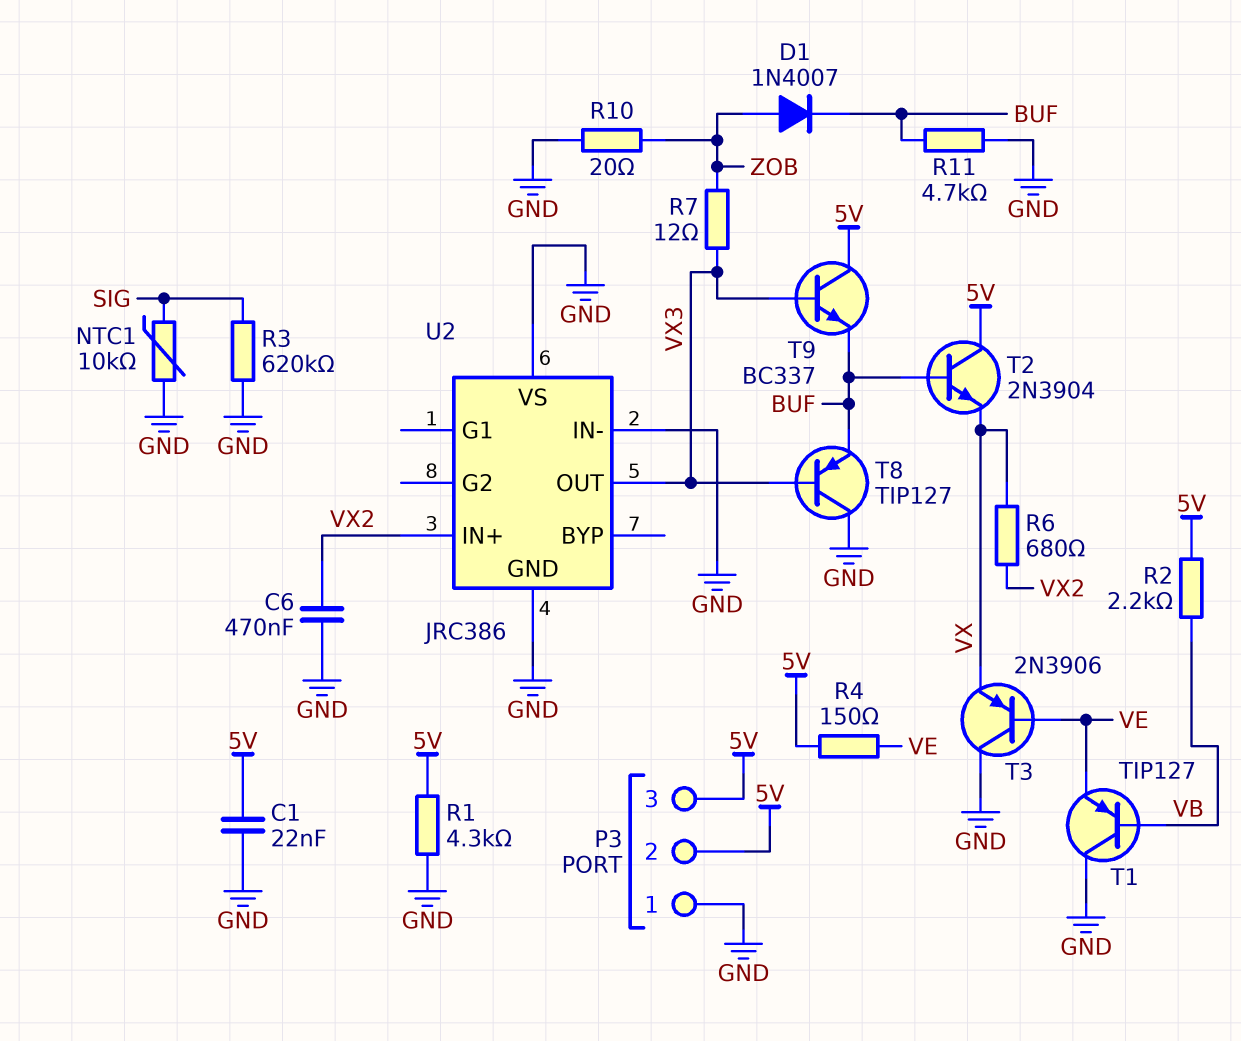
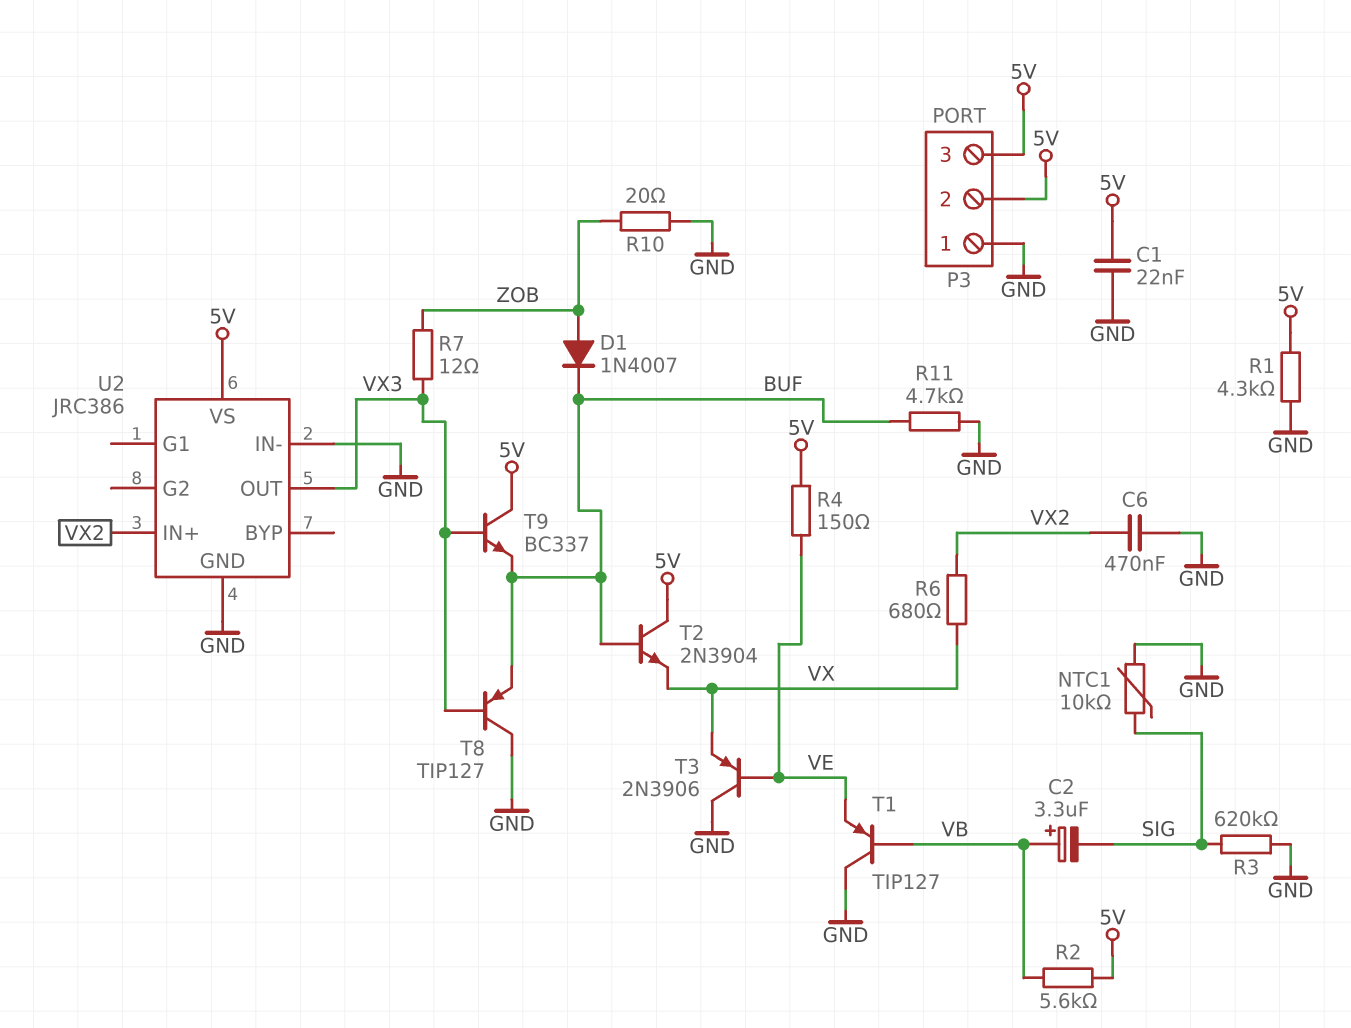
C2: none -> 3.3uF (plus VB, minus SIG)
R2: 2.2k (5V, VB) -> 5.6k (5V, VB)
U2 pin VS: GND -> 5V

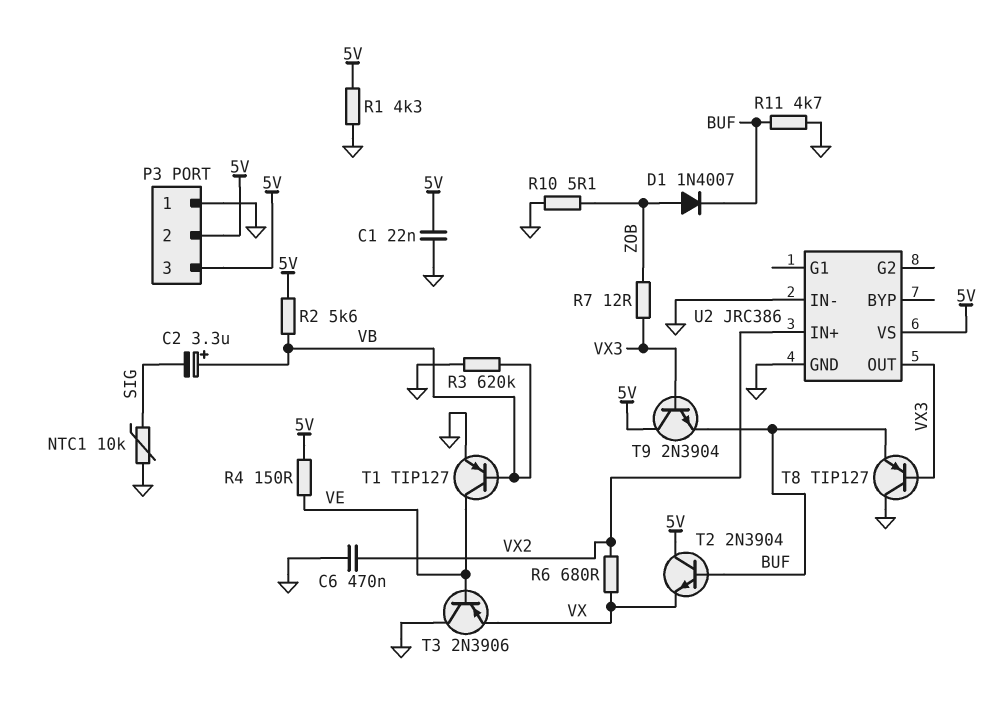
R3: 620k (GND, SIG) -> 620k (GND, VB)
R10: 20 (GND, ZOB) -> 5.1 (GND, ZOB)
T1: PNP TIP127 (B VB, C GND, E VE) -> PNP TIP127 (B VB, C VE, E GND)
T9: NPN BC337 (B VX3, C 5V, E BUF) -> NPN 2N3904 (B VX3, C 5V, E BUF)

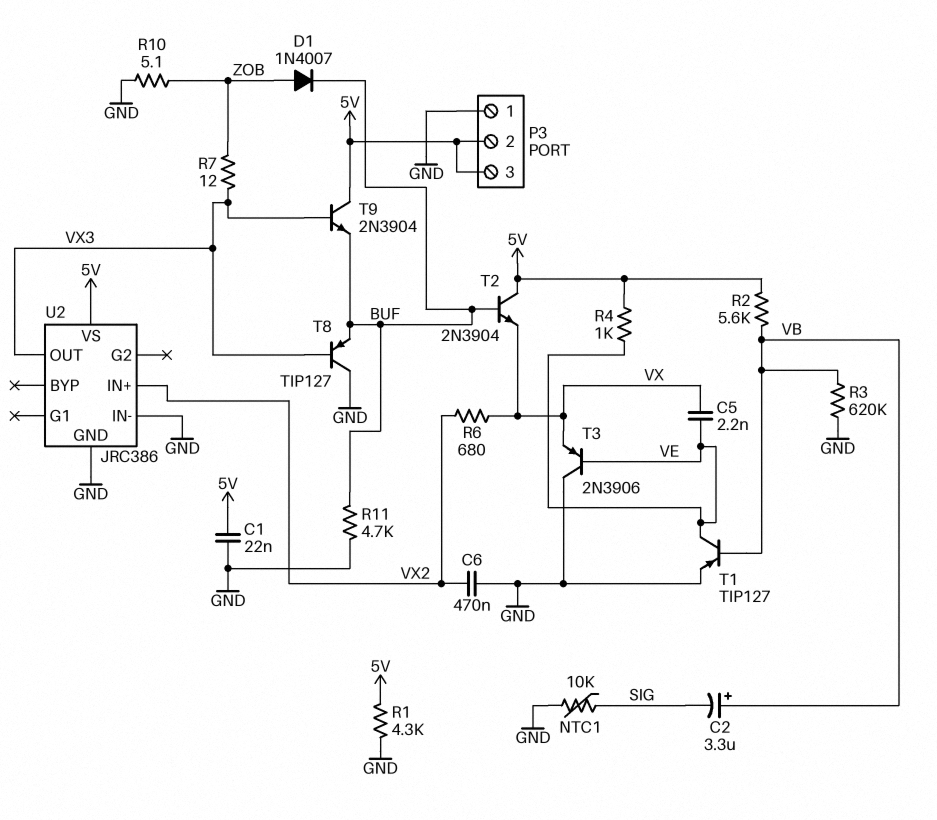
C5: none -> 2.2nF (VE, VX)
R4: 150 (5V, VE) -> 1k (5V, VE)

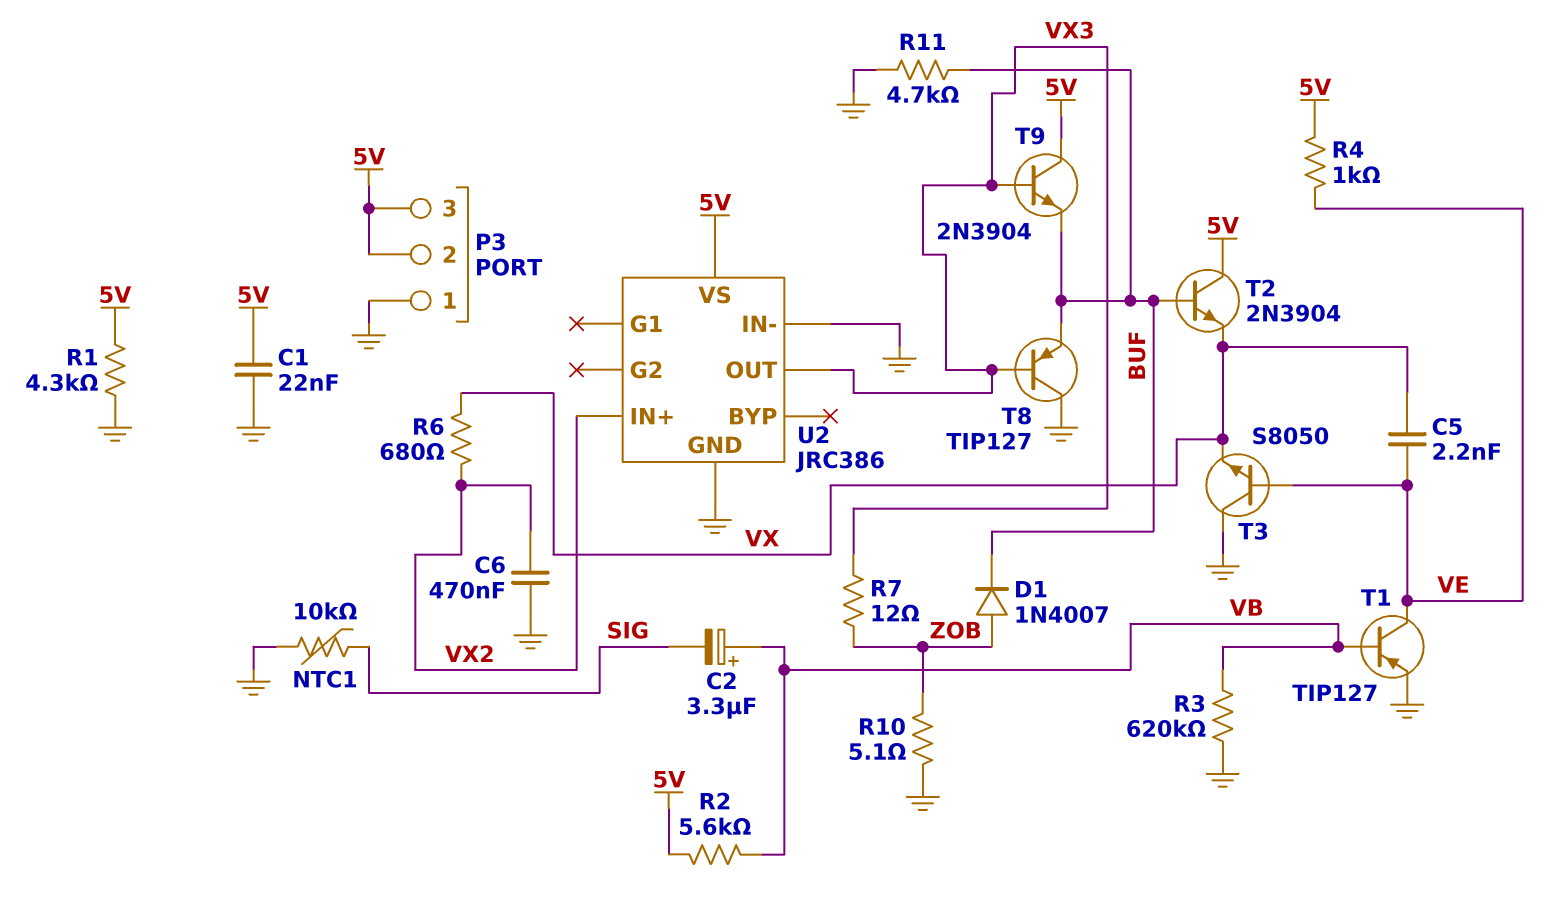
T3: PNP 2N3906 (B VE, C GND, E VX) -> NPN S8050 (B VE, C GND, E VX)

